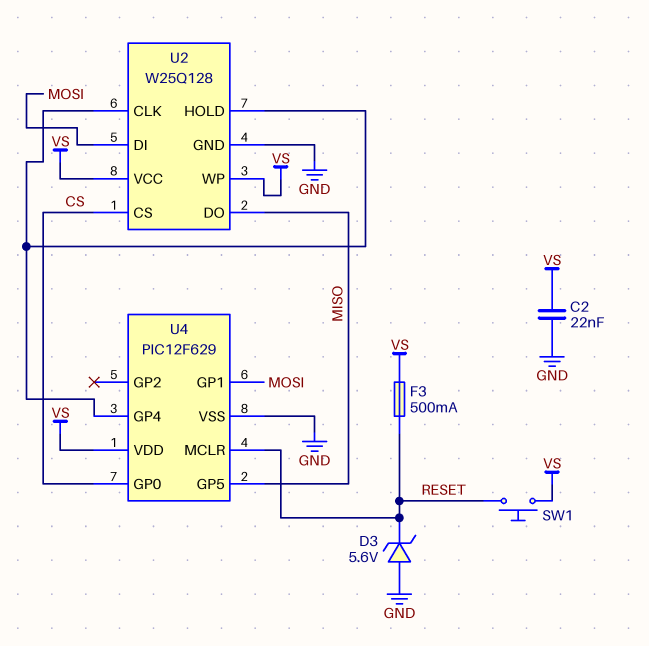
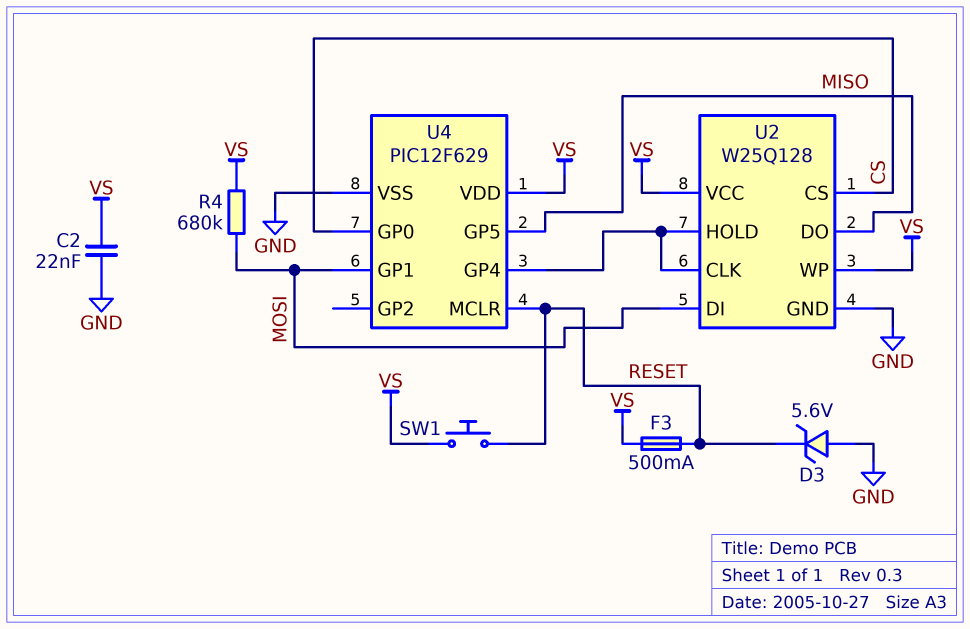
R4: none -> 680k (MOSI, VS)

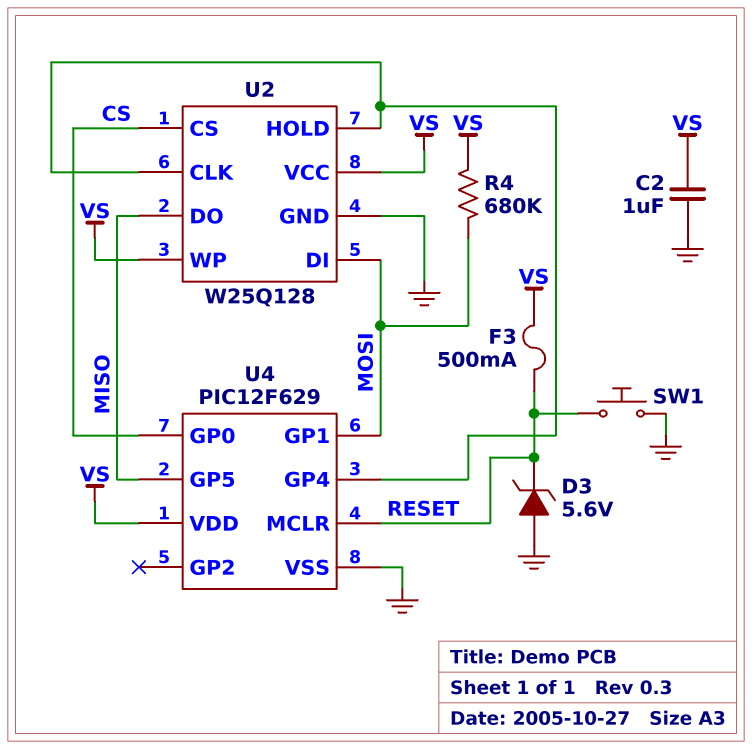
C2: 22nF (GND, VS) -> 1uF (GND, VS)
SW1: button (RESET, VS) -> button (GND, RESET)

